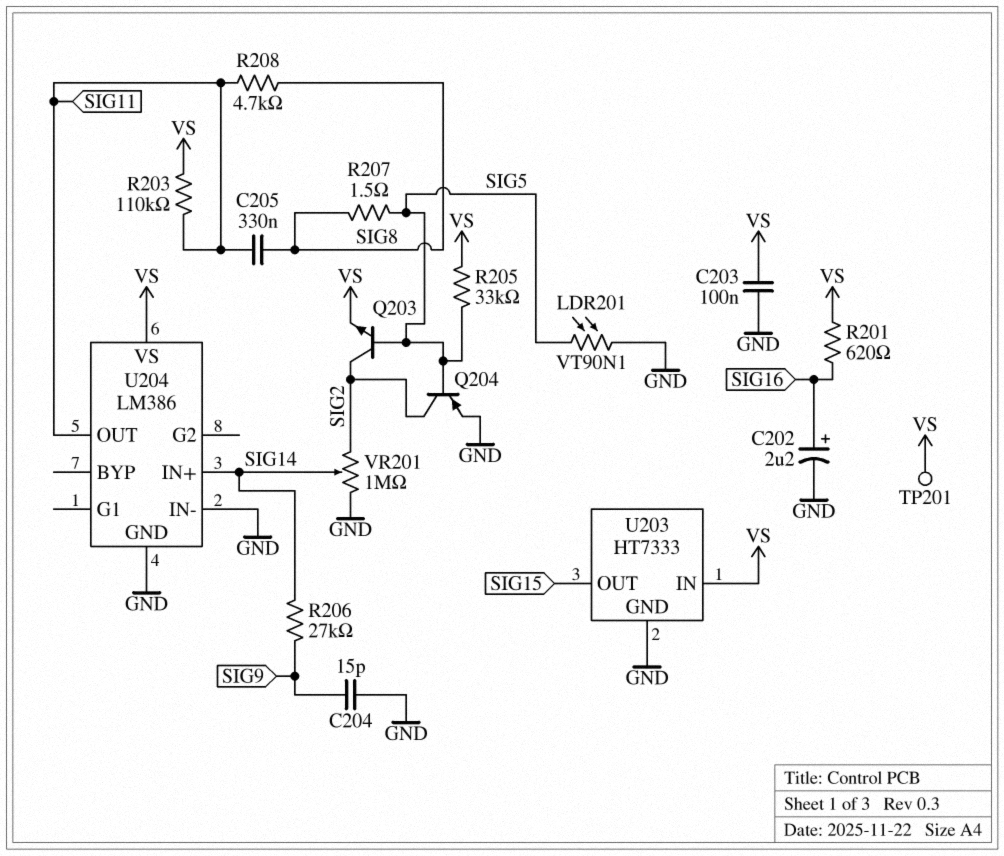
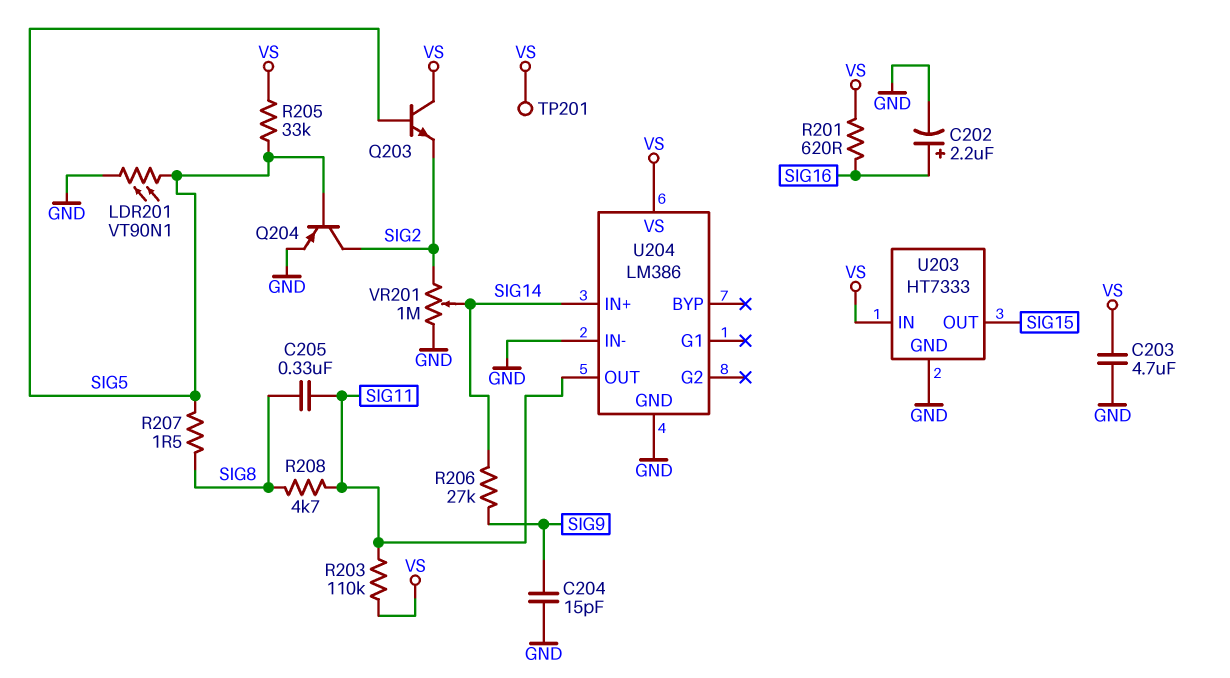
C203: 100nF (GND, VS) -> 4.7uF (GND, VS)
Q203: NPN (B SIG5, C SIG2, E VS) -> NPN (B SIG5, C VS, E SIG2)

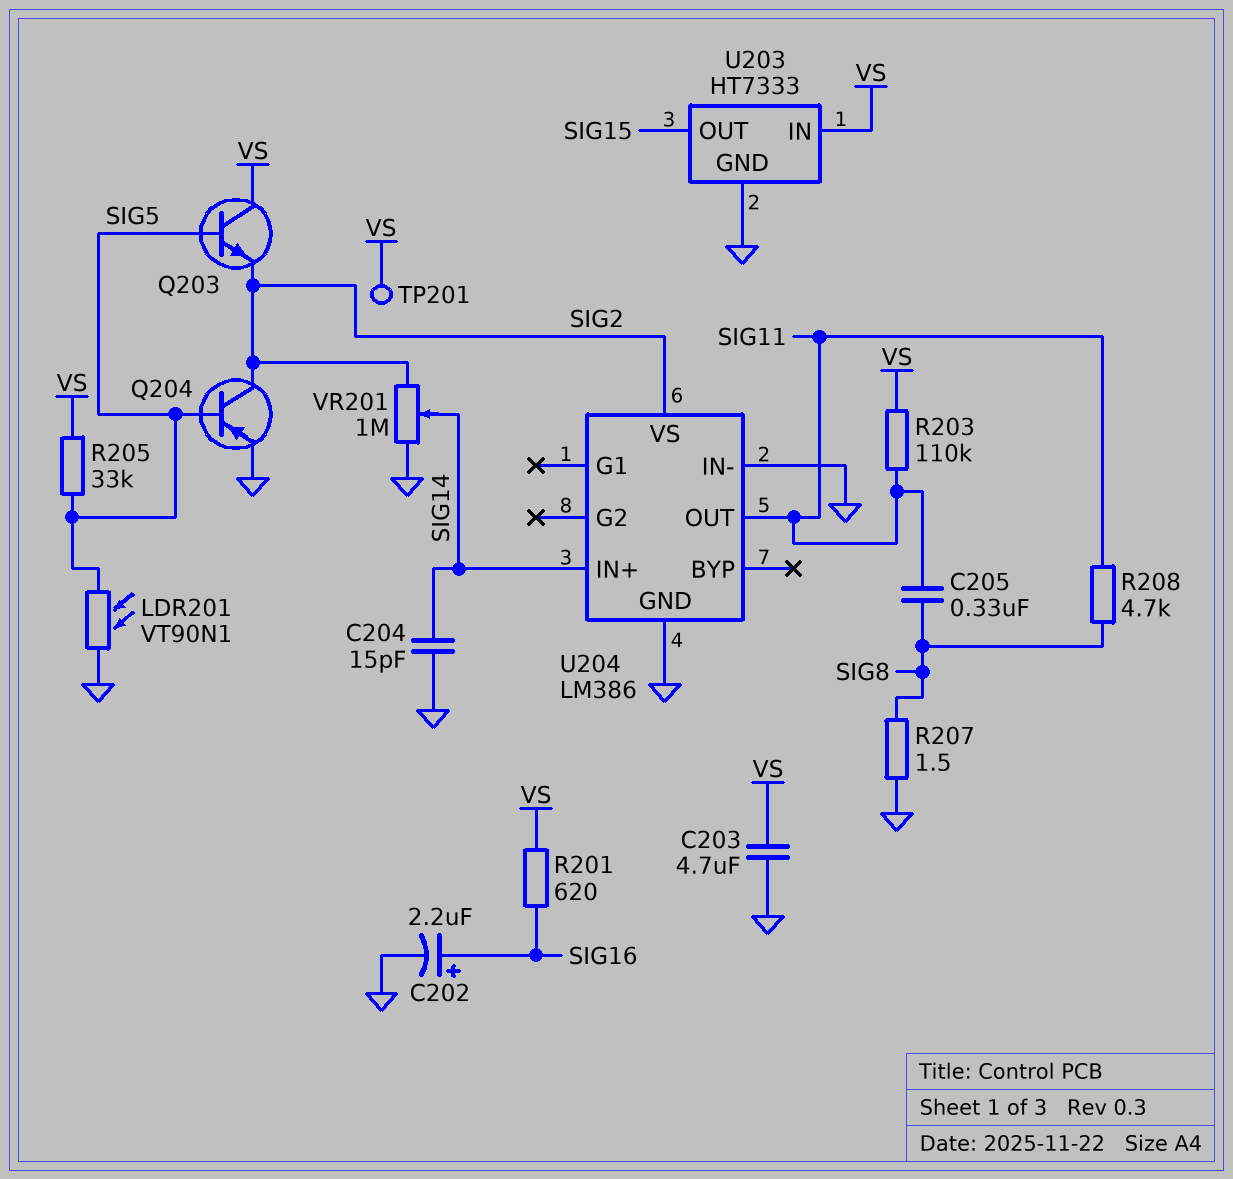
C204: 15pF (GND, SIG9) -> 15pF (GND, SIG14)
R206: 27k (SIG9, SIG14) -> none
R207: 1.5 (SIG5, SIG8) -> 1.5 (GND, SIG8)
U204 pin VS: VS -> SIG2

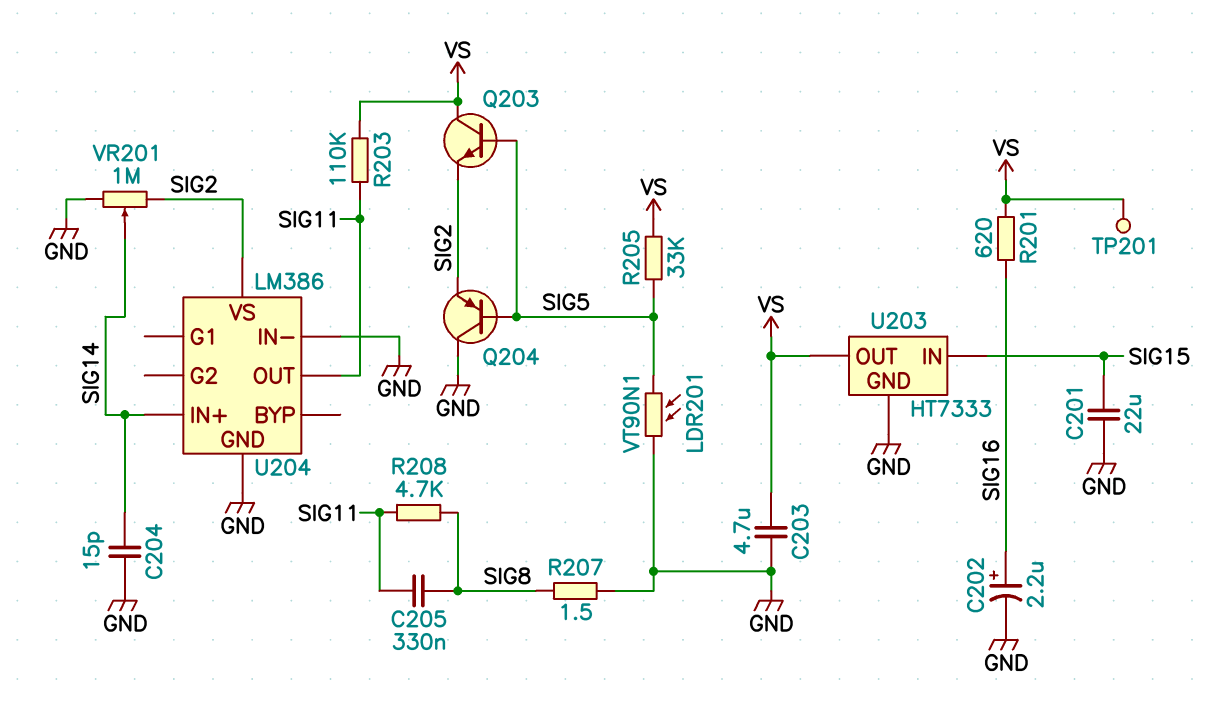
C201: none -> 22uF (GND, SIG15)
Q204: PNP (B SIG5, C SIG2, E GND) -> PNP (B SIG5, C GND, E SIG2)
U203 pin IN: VS -> SIG15
U203 pin OUT: SIG15 -> VS

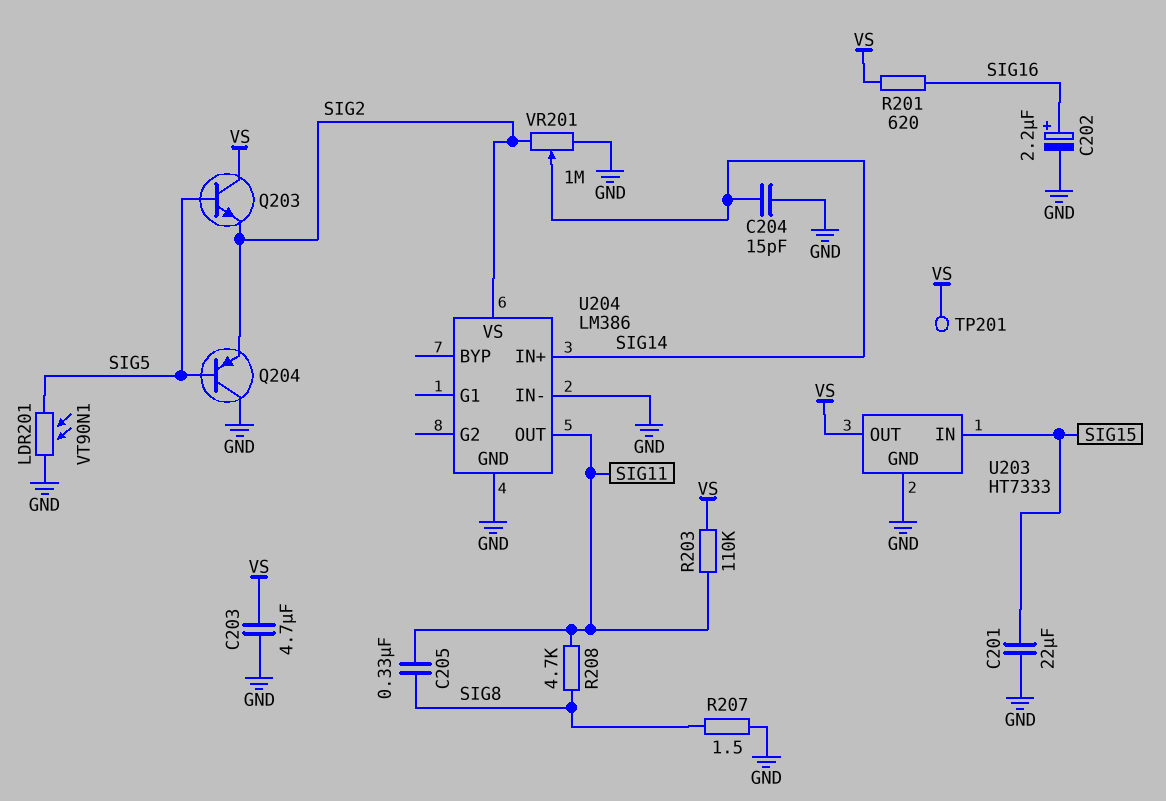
R205: 33k (SIG5, VS) -> none

